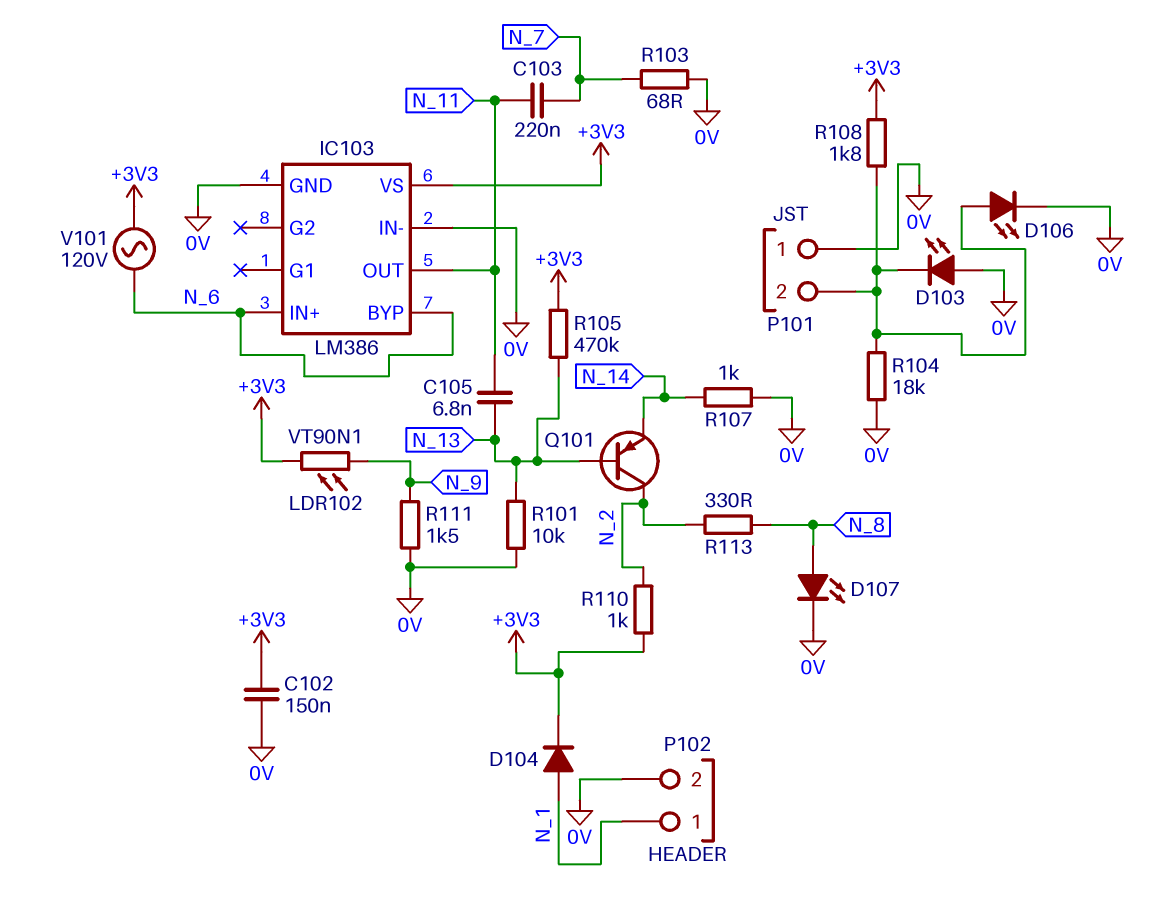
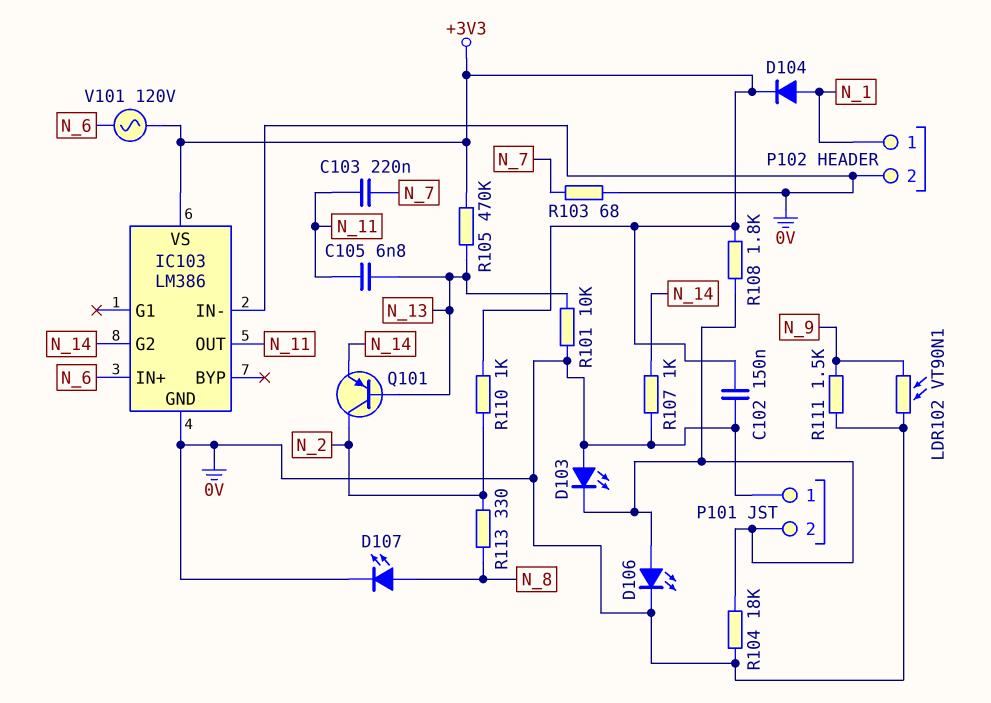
IC103 pin BYP: N_6 -> none
IC103 pin G2: none -> N_14
LDR102: VT90N1 (+3V3, N_9) -> VT90N1 (0V, N_9)

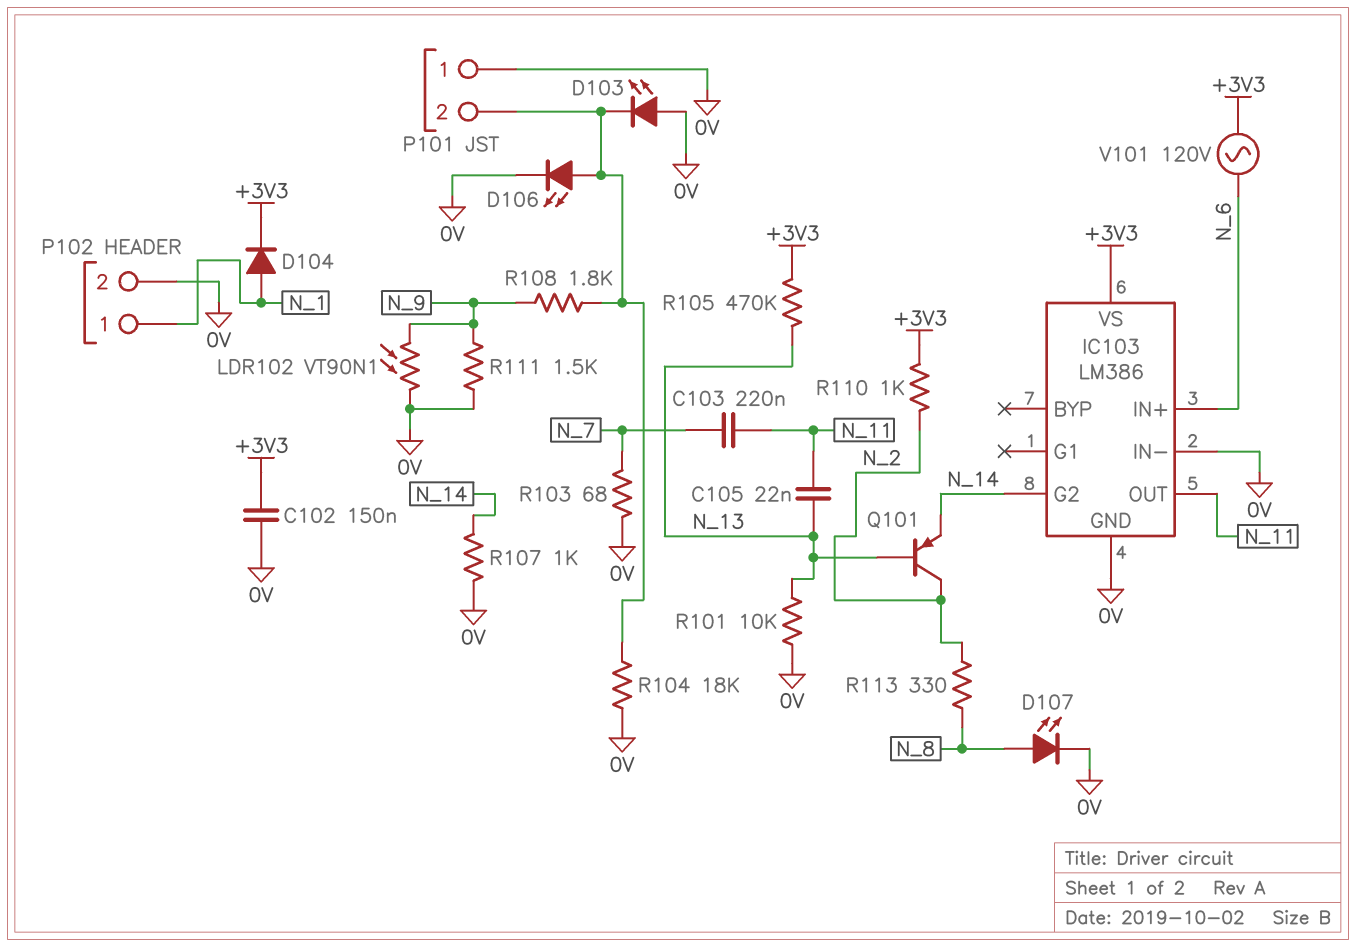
C105: 6.8nF (N_11, N_13) -> 22nF (N_11, N_13)
R108: 1.8k (+3V3, P101/2) -> 1.8k (N_9, P101/2)

